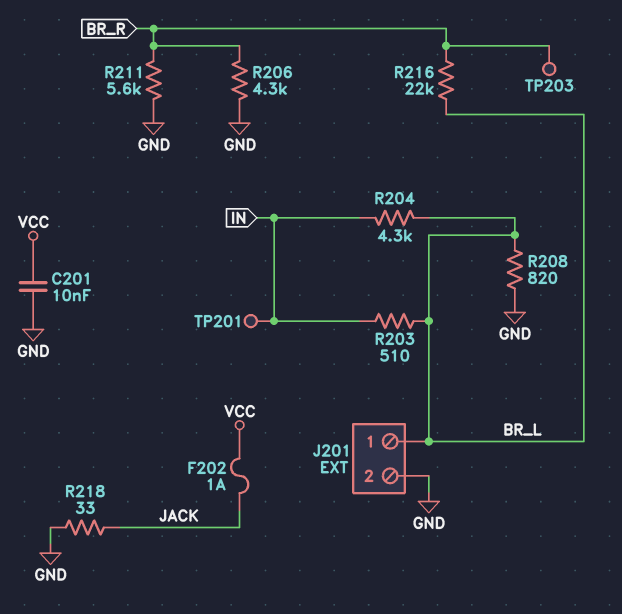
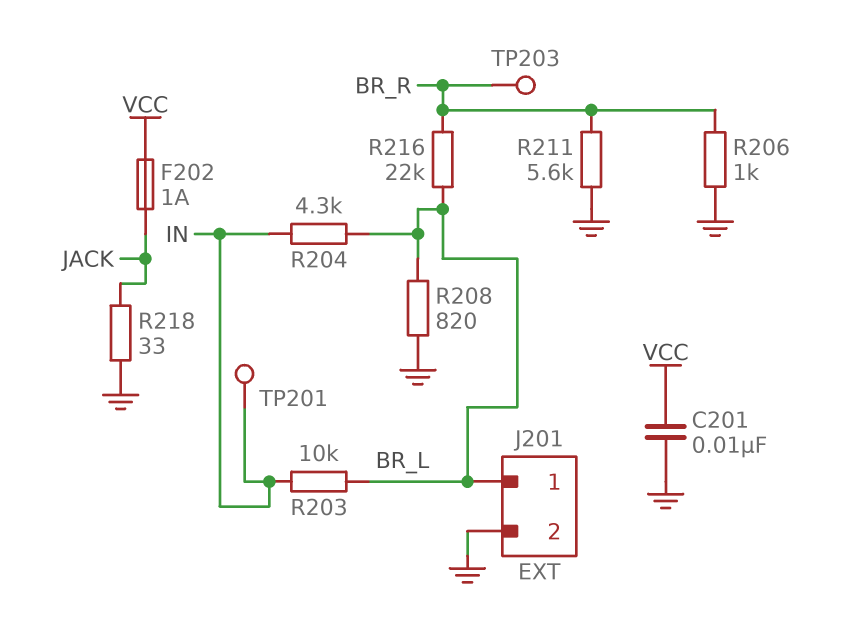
R203: 510 (BR_L, IN) -> 10k (BR_L, IN)
R206: 4.3k (BR_R, GND) -> 1k (BR_R, GND)

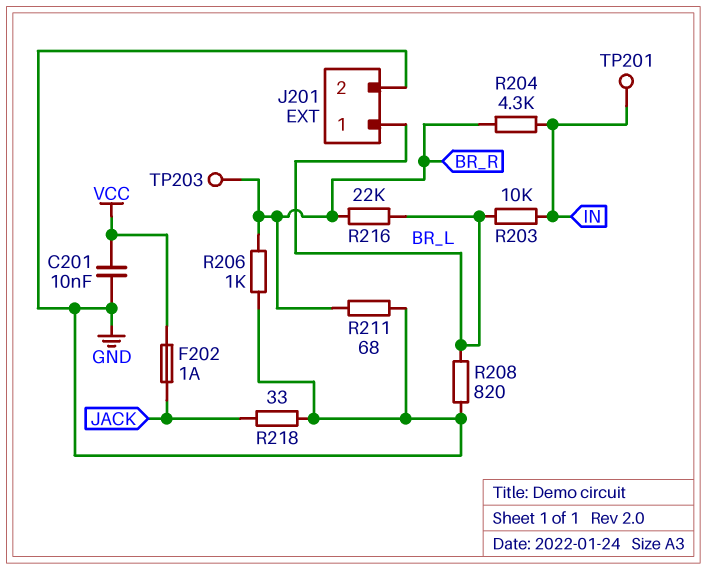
R204: 4.3k (BR_L, IN) -> 4.3k (BR_R, IN)
R211: 5.6k (BR_R, GND) -> 68 (BR_R, GND)

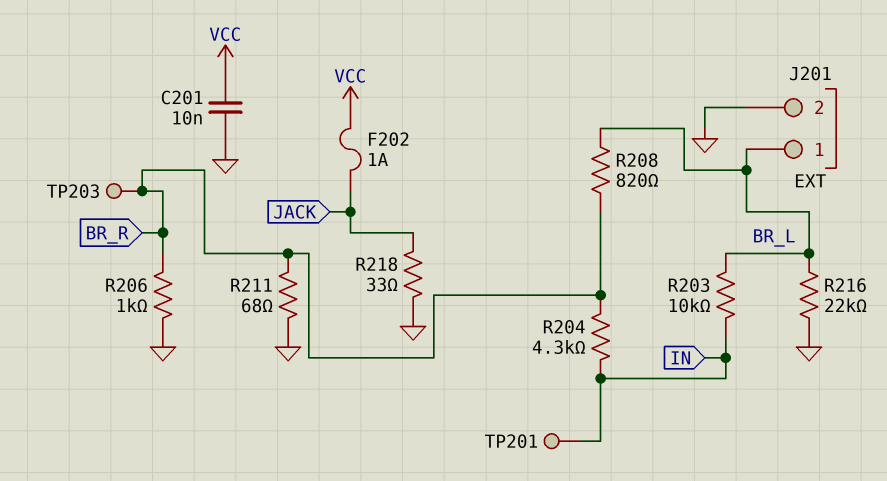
R208: 820 (BR_L, GND) -> 820 (BR_L, BR_R)
R216: 22k (BR_L, BR_R) -> 22k (BR_L, GND)

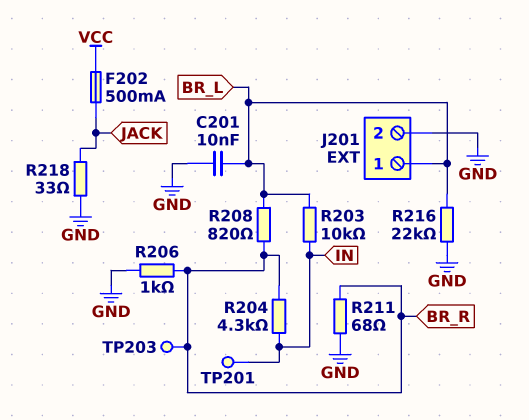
C201: 10nF (GND, VCC) -> 10nF (BR_L, GND)
F202: 1A (JACK, VCC) -> 500mA (JACK, VCC)

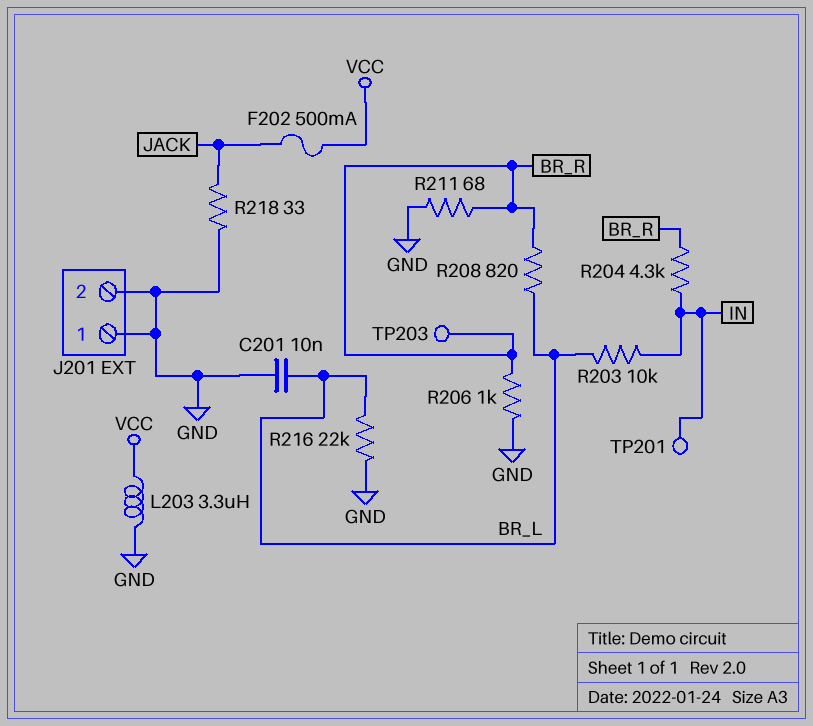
J201 pin 1: BR_L -> GND
L203: none -> 3.3uH (GND, VCC)

